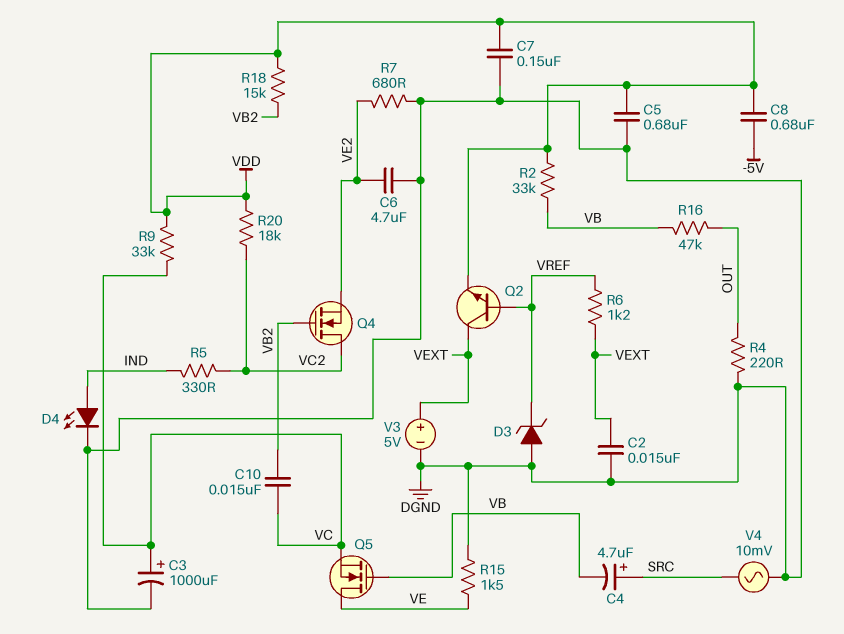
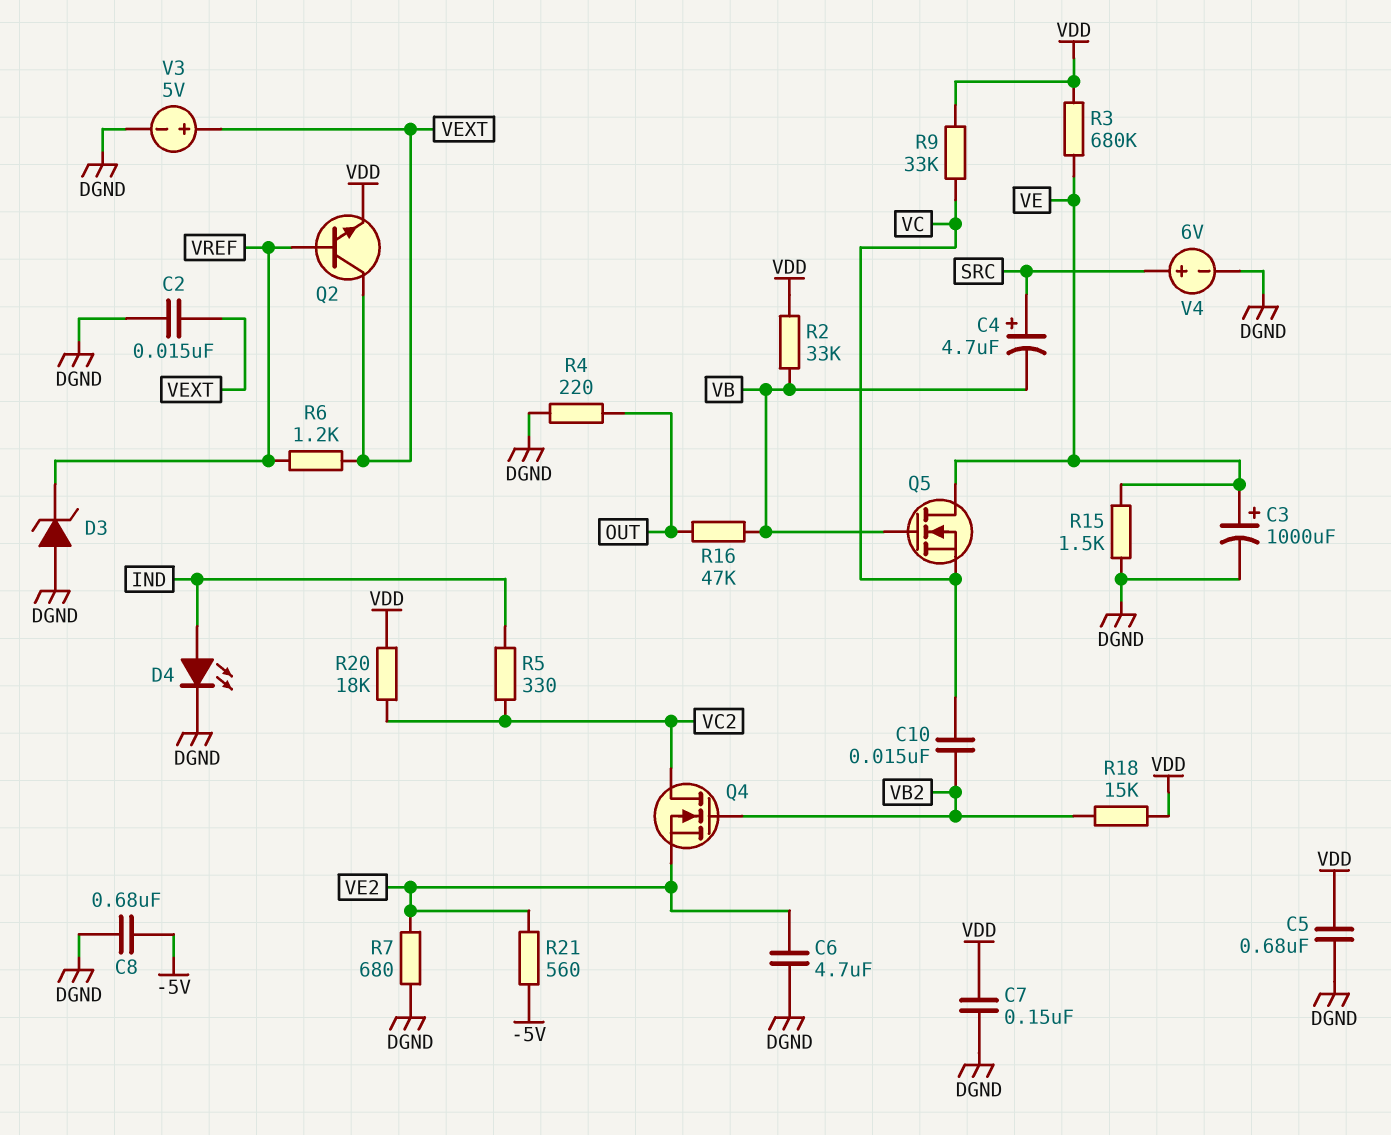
C3: 1000uF (plus VC, minus DGND) -> 1000uF (plus VE, minus DGND)
C8: 680nF (-5V, VDD) -> 680nF (-5V, DGND)
R3: none -> 680k (VDD, VE)
R21: none -> 560 (-5V, VE2)
V4: AC 10mV (DGND, SRC) -> 6V (plus SRC, minus DGND)

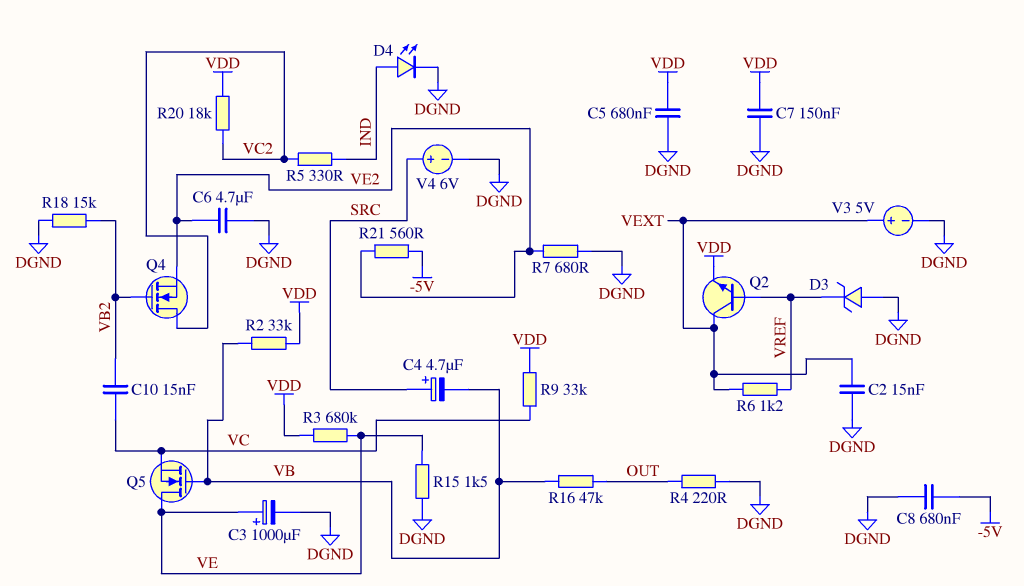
R18: 15k (VB2, VDD) -> 15k (DGND, VB2)

